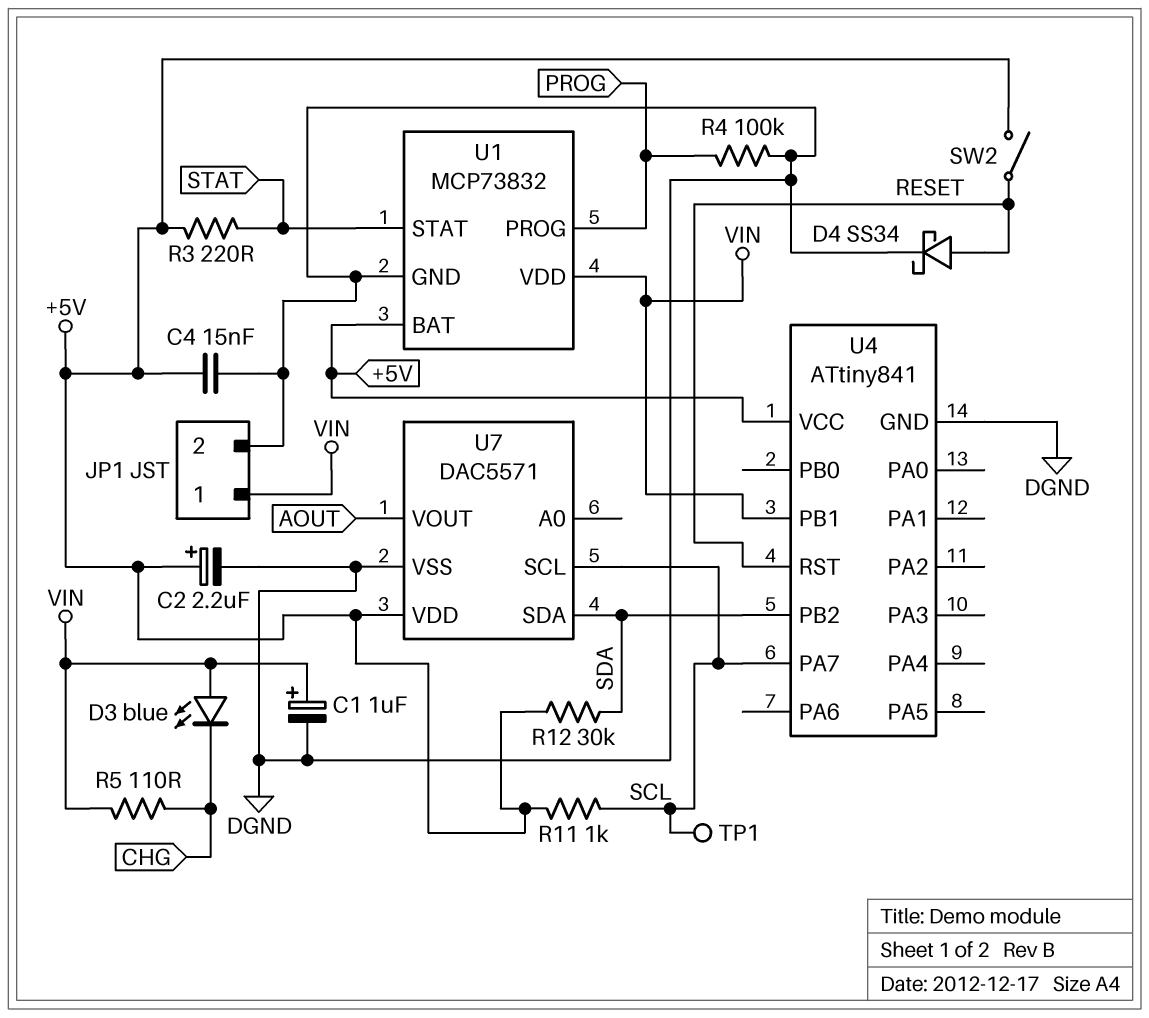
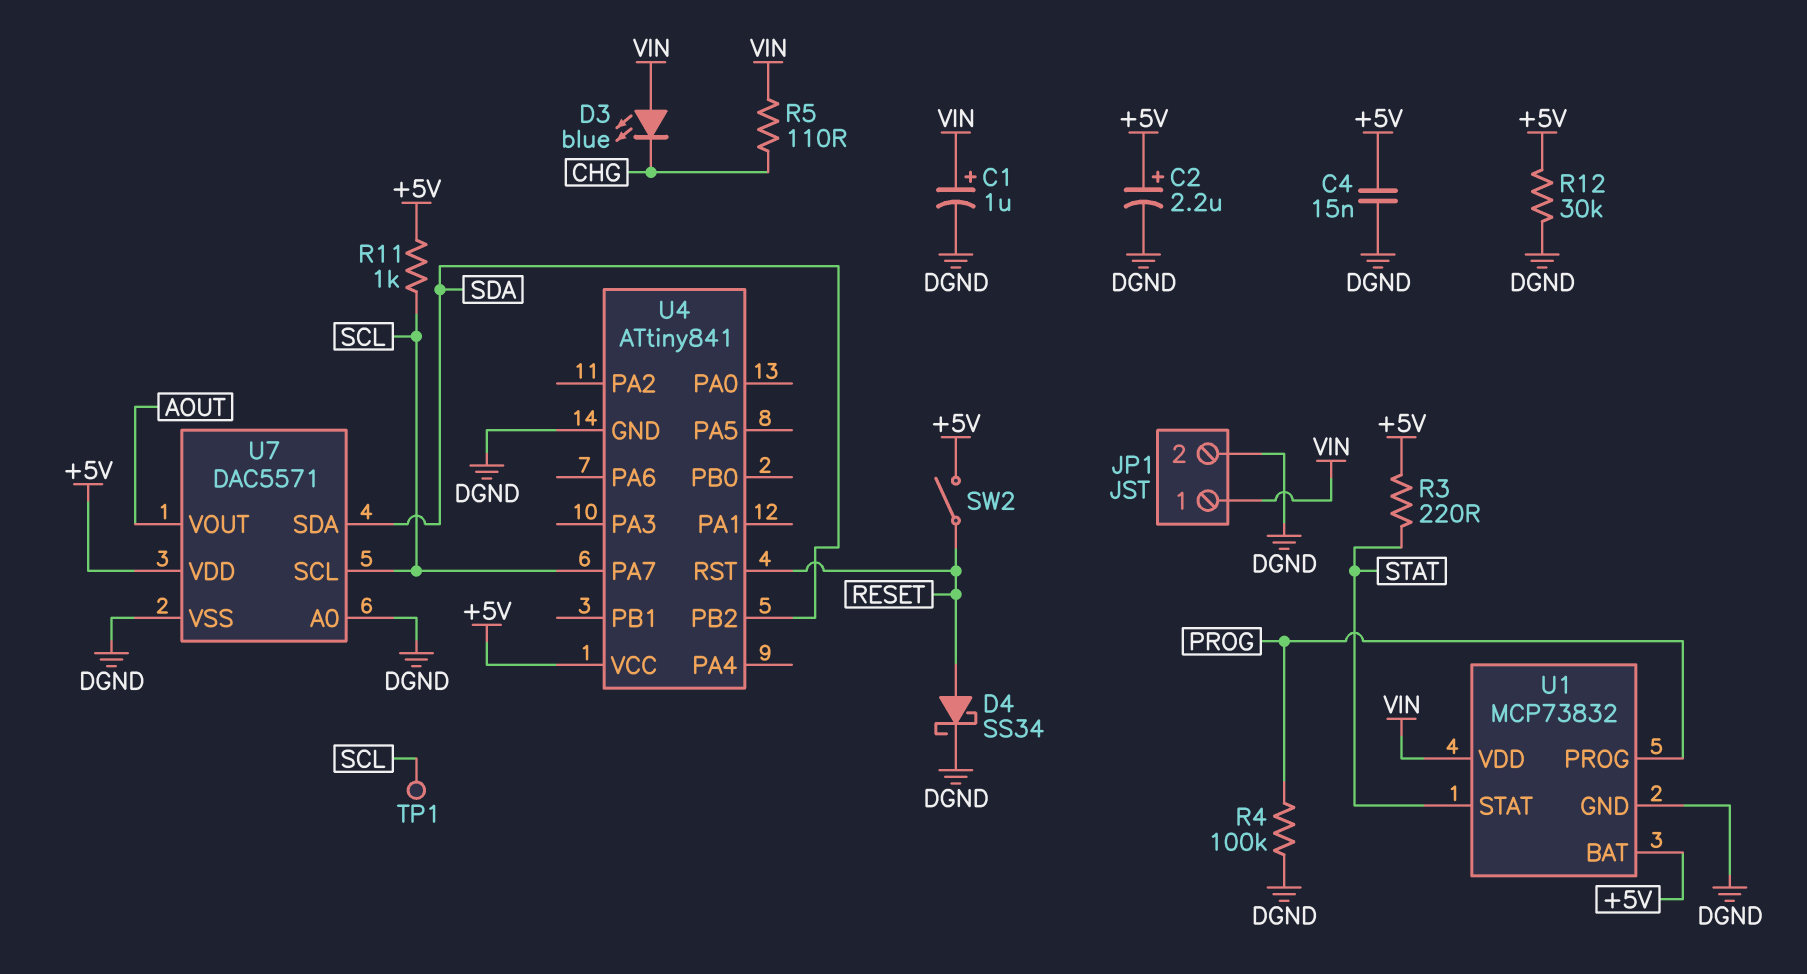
R12: 30k (+5V, SDA) -> 30k (+5V, DGND)
U4 pin PB1: VIN -> none
U7 pin A0: none -> DGND

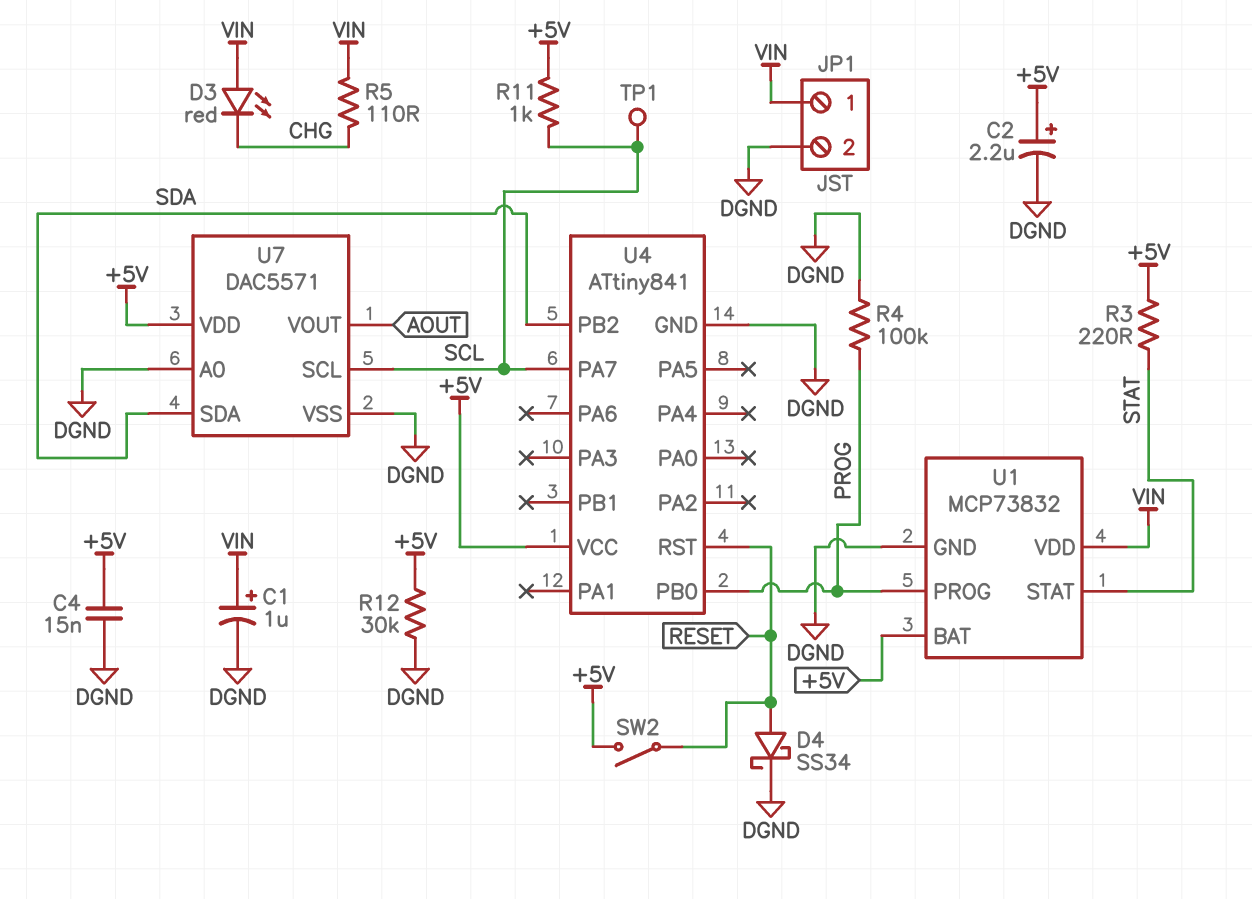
D3: LED blue (A VIN, K CHG) -> LED red (A VIN, K CHG)
U4 pin PB0: none -> PROG

